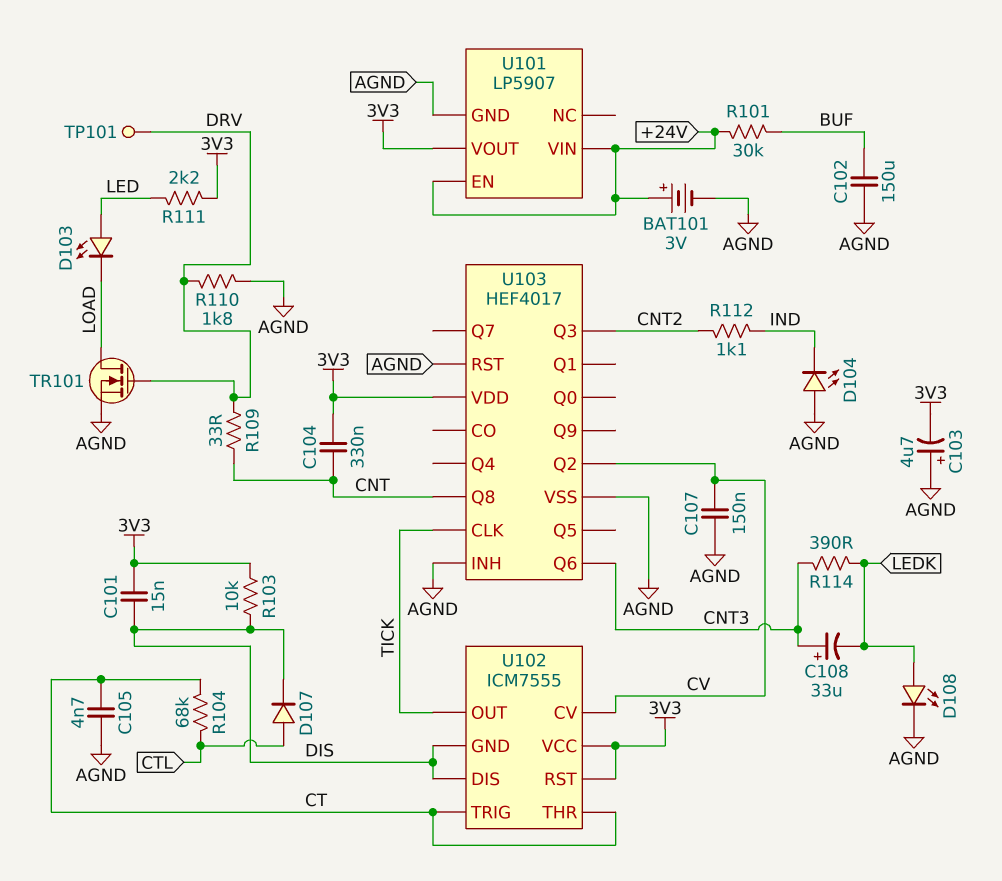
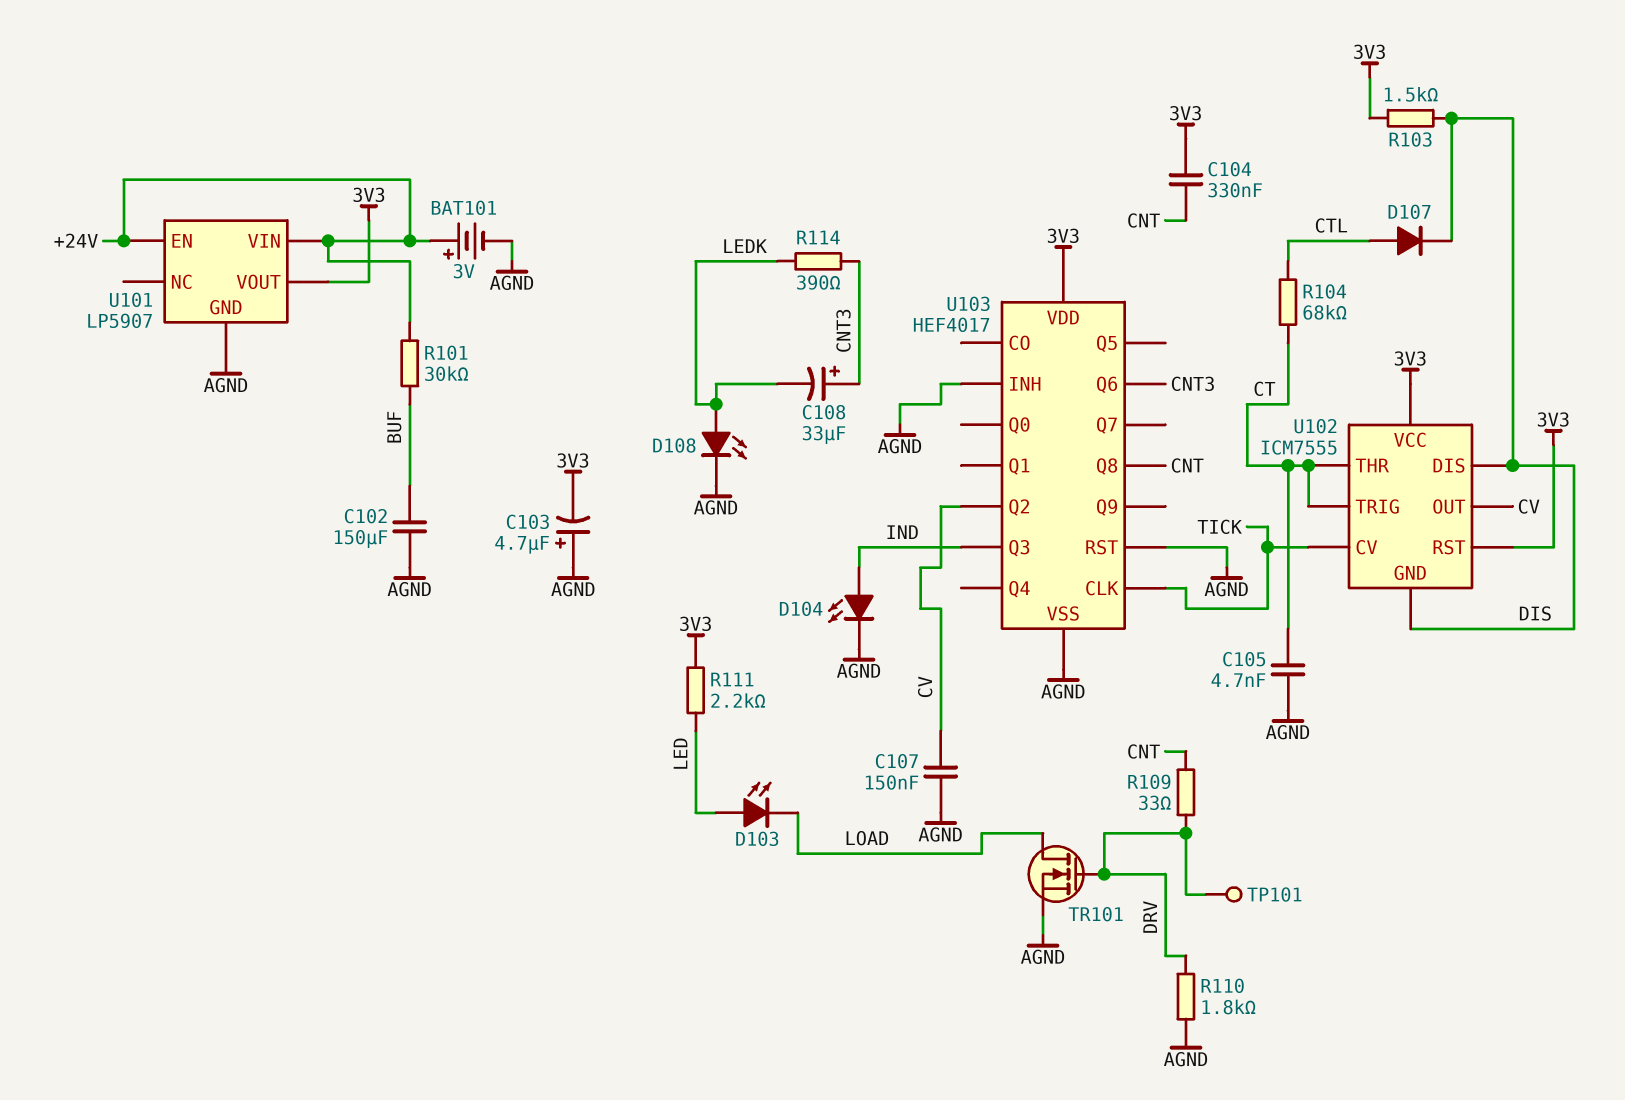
C101: 15nF (3V3, DIS) -> none
D104: LED (A AGND, K IND) -> LED (A IND, K AGND)
R103: 10k (3V3, DIS) -> 1.5k (3V3, DIS)
R112: 1.1k (CNT2, IND) -> none
U102 pin CV: CV -> TICK
U102 pin OUT: TICK -> CV
U103 pin Q3: CNT2 -> IND

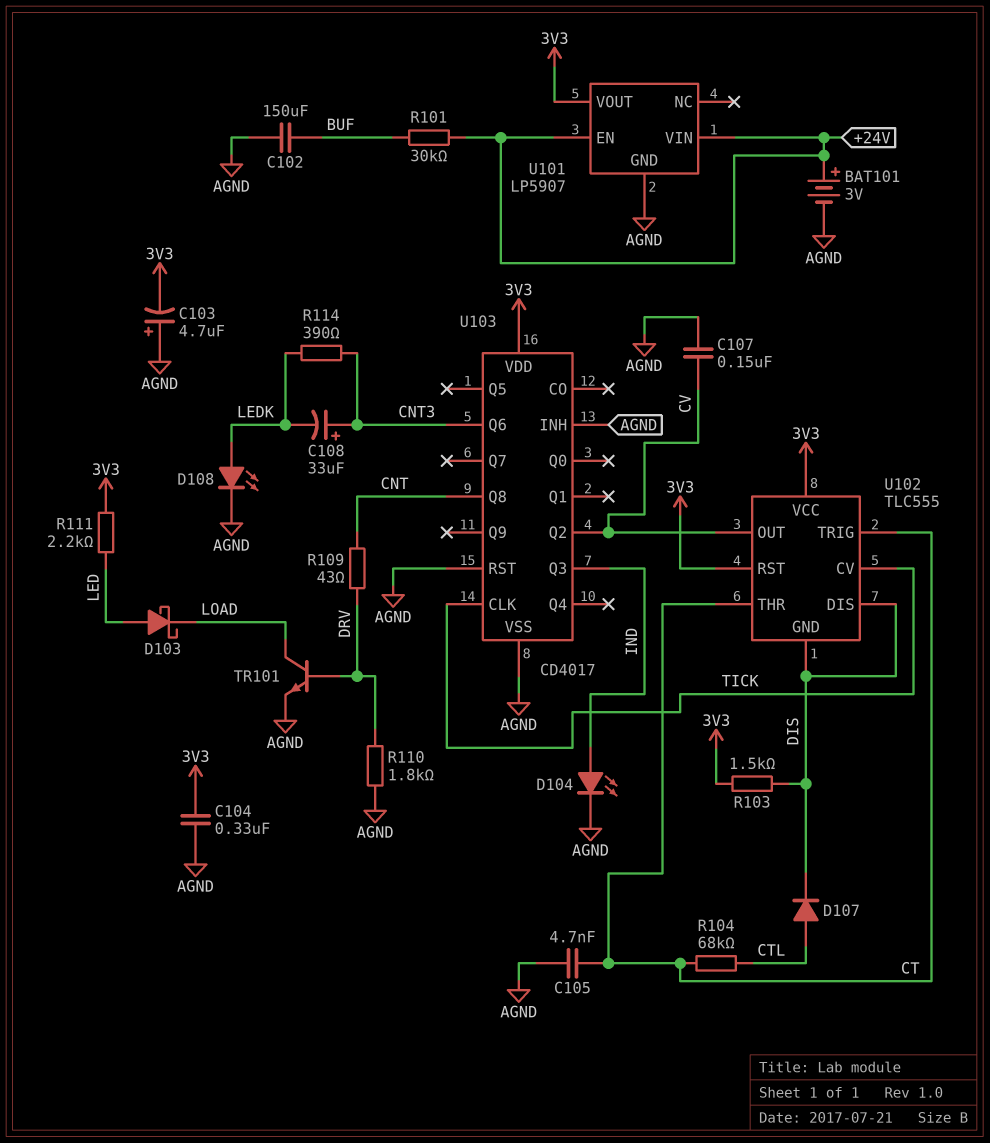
C104: 330nF (3V3, CNT) -> 330nF (3V3, AGND)
D103: LED (A LED, K LOAD) -> schottky (A LED, K LOAD)
R109: 33 (CNT, DRV) -> 43 (CNT, DRV)
TP101: test point (DRV) -> none
TR101: NMOS (G DRV, D LOAD, S AGND) -> NPN (B DRV, C LOAD, E AGND)
U102: ICM7555 -> TLC555
U103: HEF4017 -> CD4017

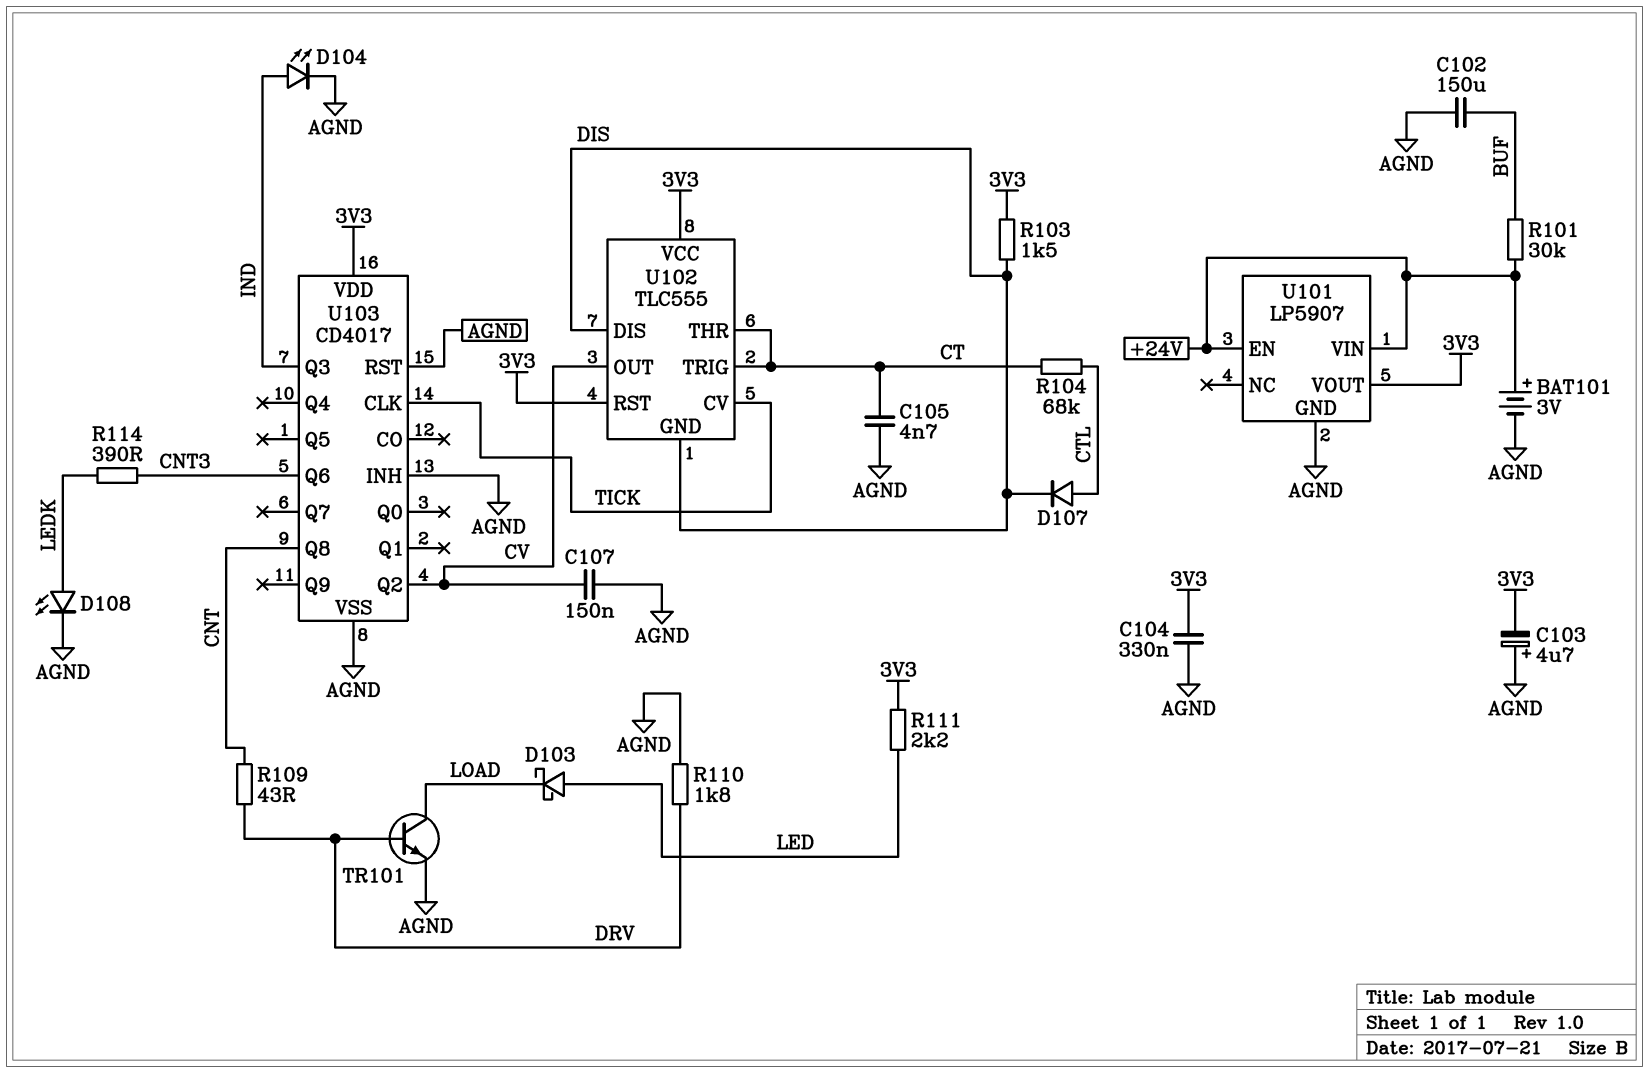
C108: 33uF (plus CNT3, minus LEDK) -> none

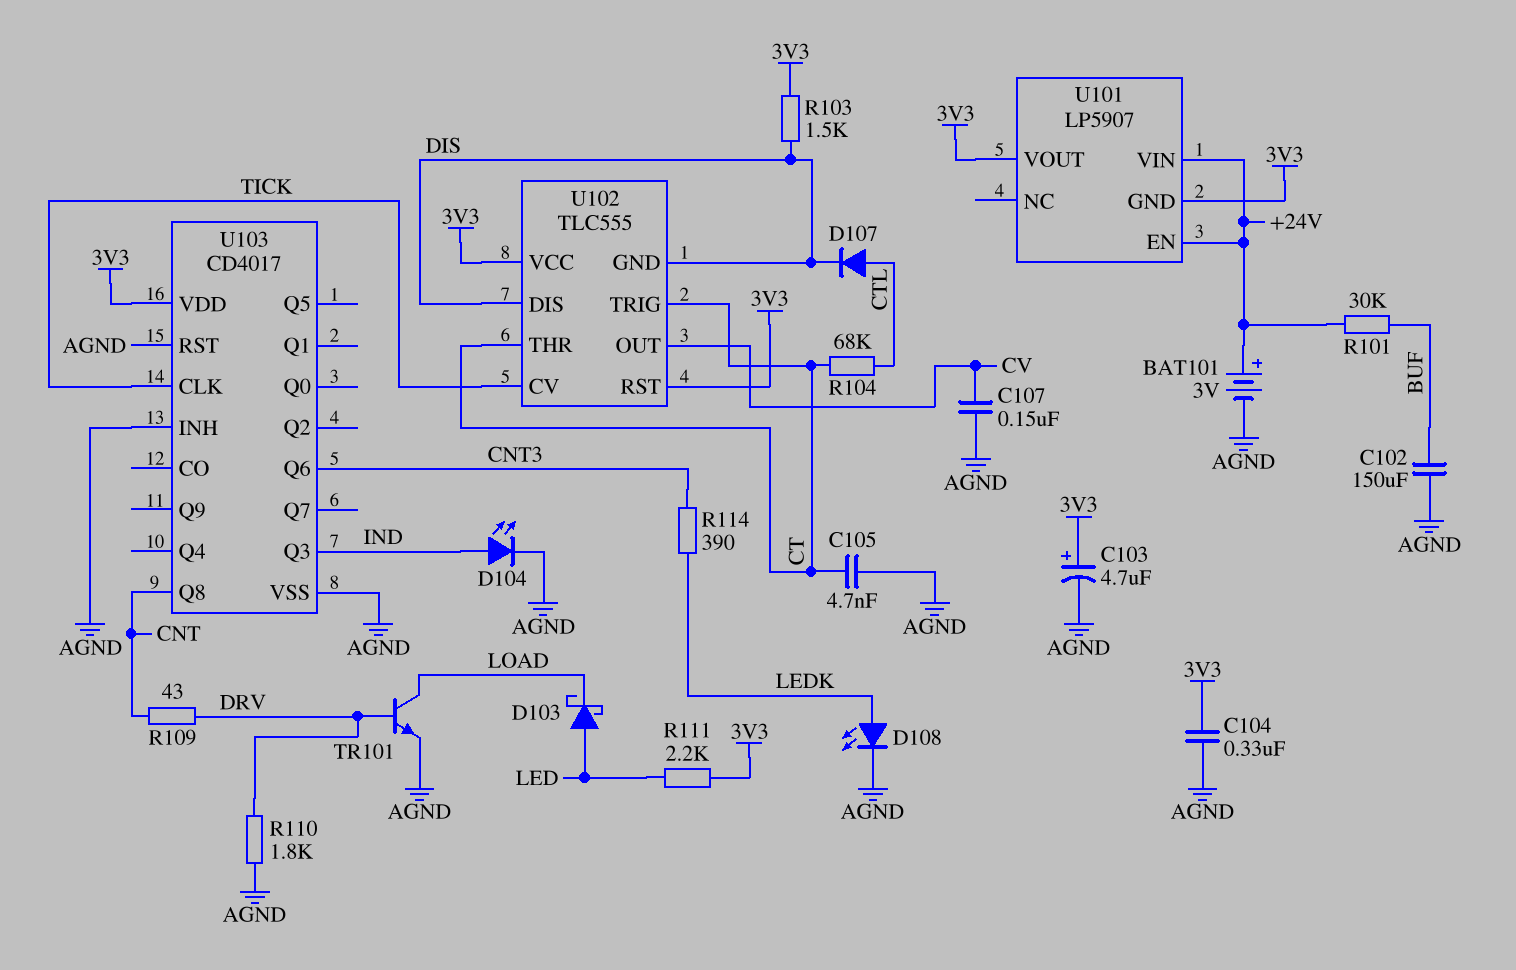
C103: 4.7uF (plus AGND, minus 3V3) -> 4.7uF (plus 3V3, minus AGND)
U101 pin GND: AGND -> 3V3
U103 pin Q2: CV -> none

